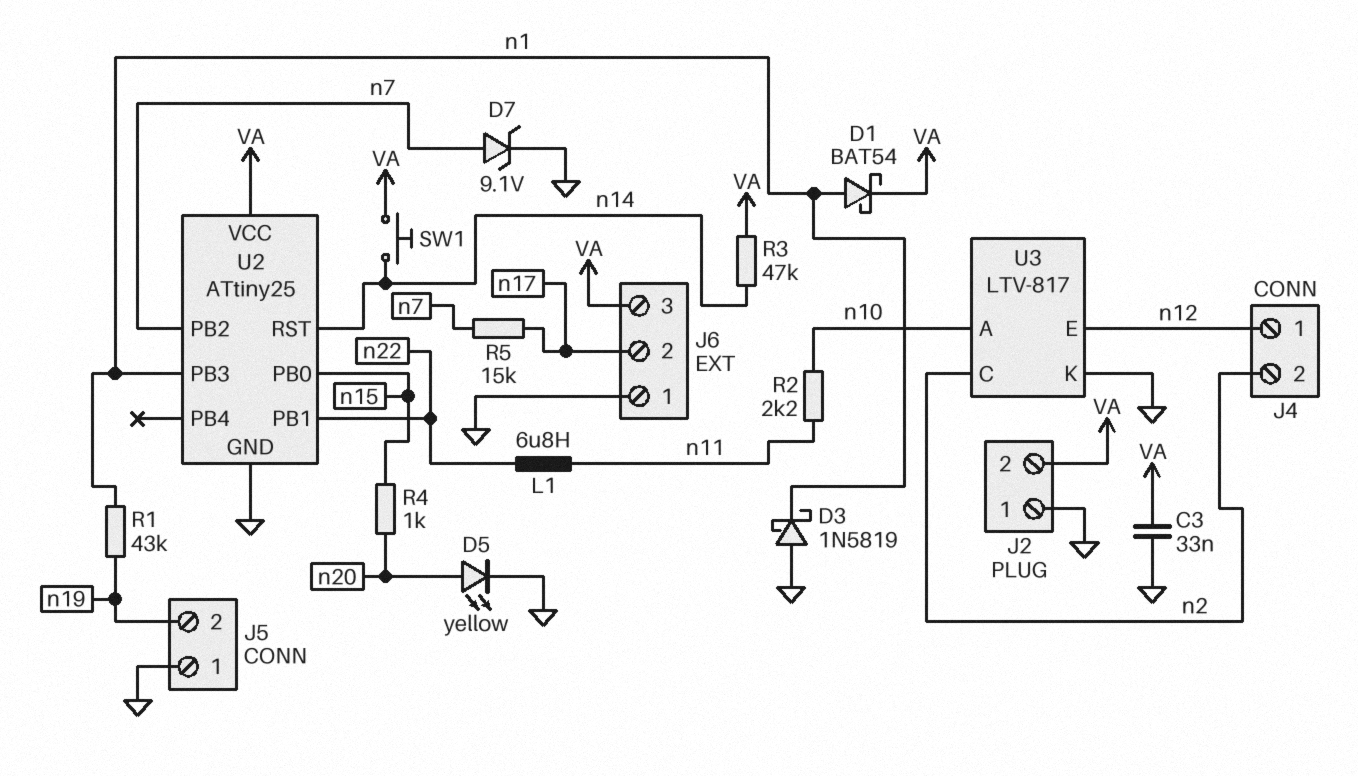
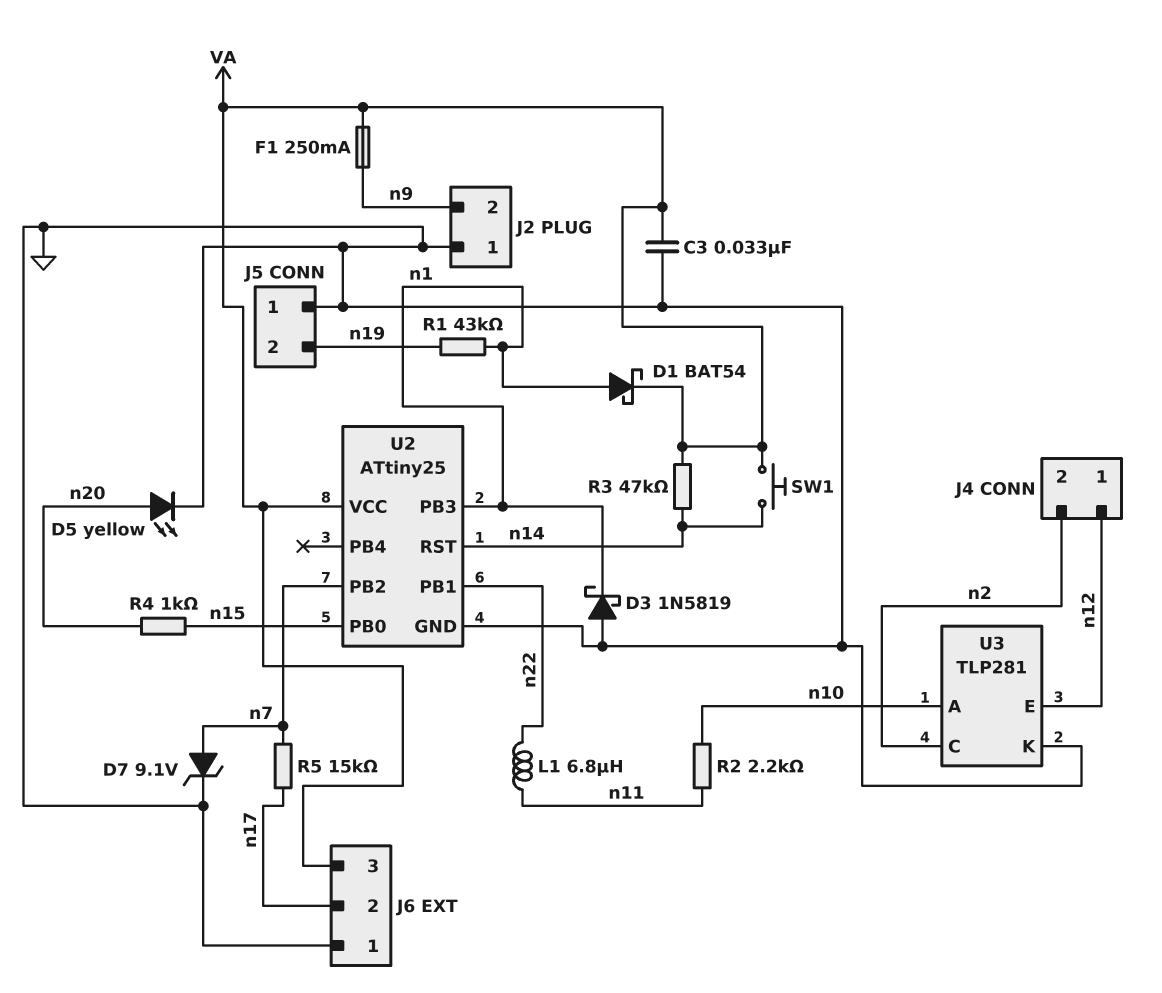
F1: none -> 250mA (VA, n9)
J2 pin 2: VA -> n9
U3: LTV-817 -> TLP281

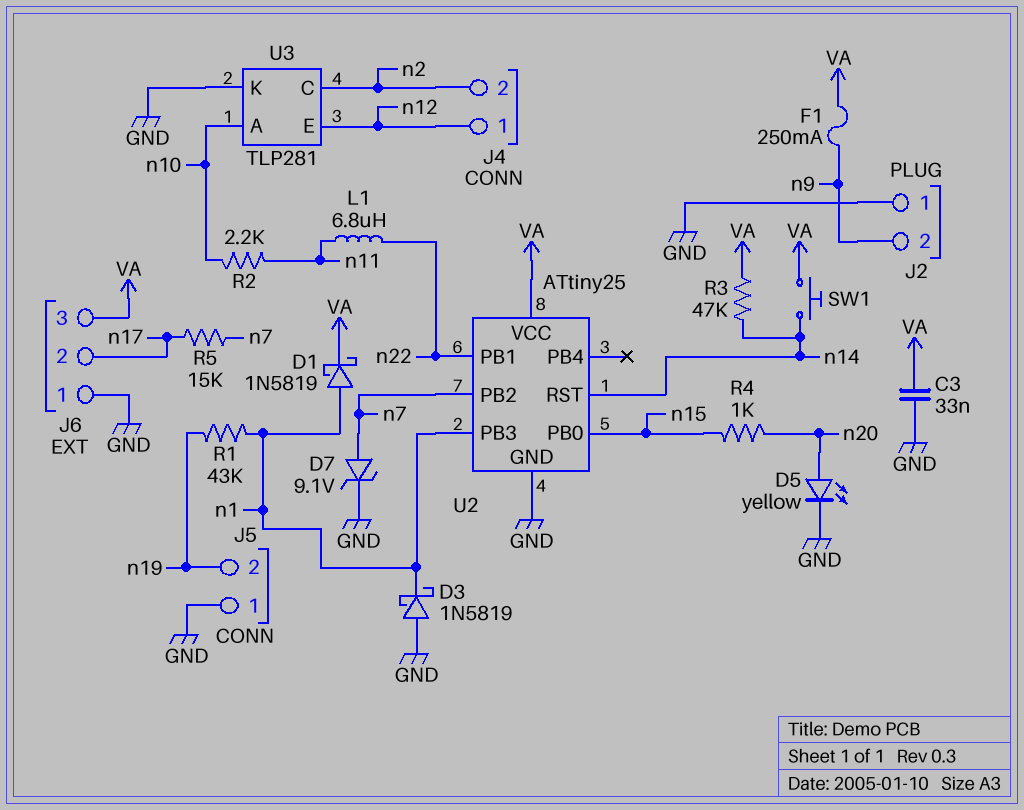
D1: schottky BAT54 (A n1, K VA) -> schottky 1N5819 (A n1, K VA)

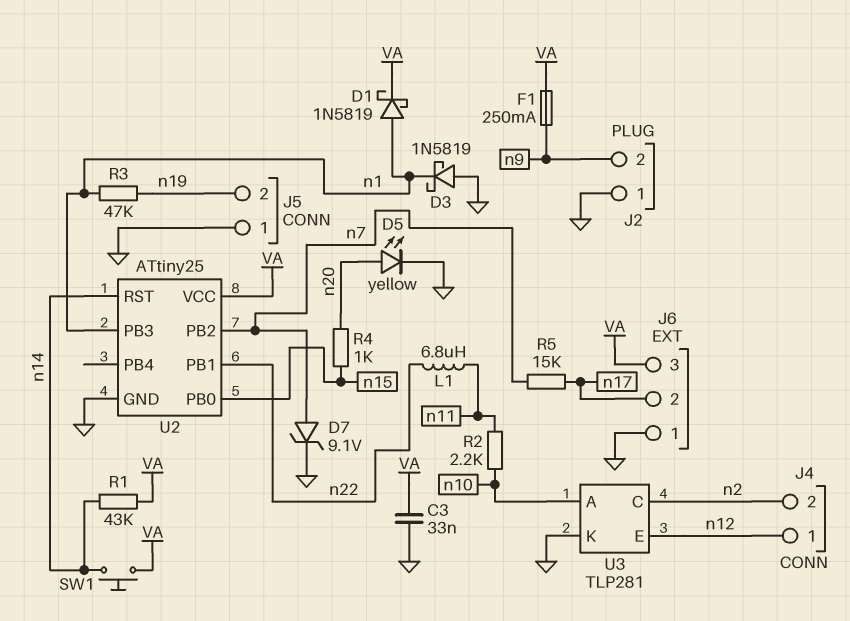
R1: 43k (n1, n19) -> 43k (VA, n14)
R3: 47k (VA, n14) -> 47k (n1, n19)

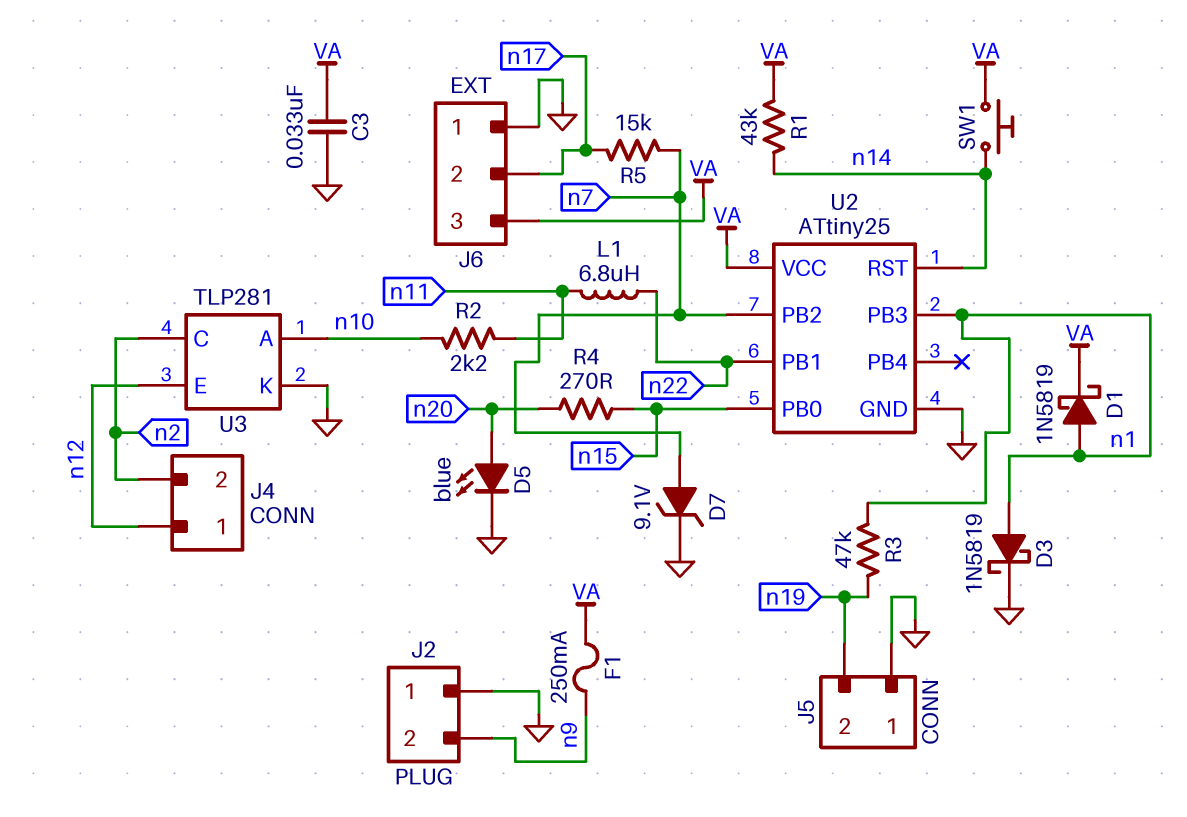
D3: schottky 1N5819 (A GND, K n1) -> schottky 1N5819 (A n1, K GND)
D5: LED yellow (A n20, K GND) -> LED blue (A n20, K GND)
R4: 1k (n15, n20) -> 270 (n15, n20)

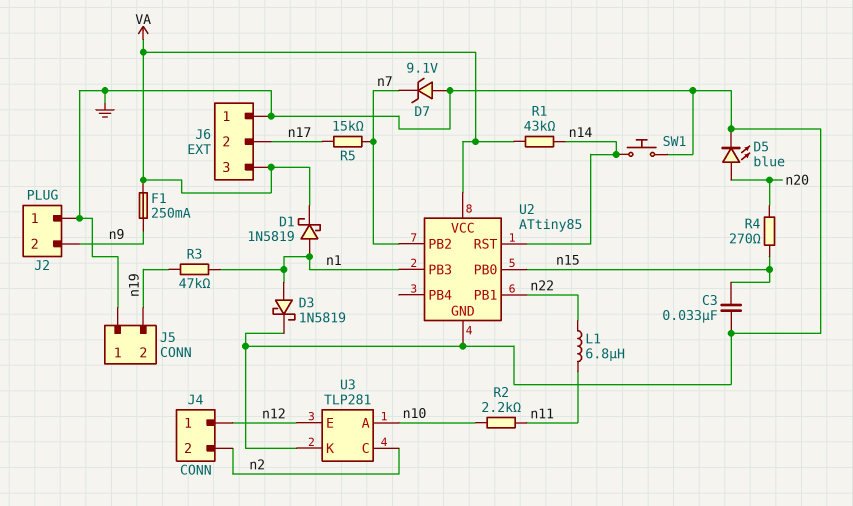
C3: 33nF (GND, VA) -> 33nF (GND, n15)
D7: zener 9.1V (A n7, K GND) -> zener 9.1V (A GND, K n7)
SW1: button (VA, n14) -> button (GND, n14)
U2: ATtiny25 -> ATtiny85

